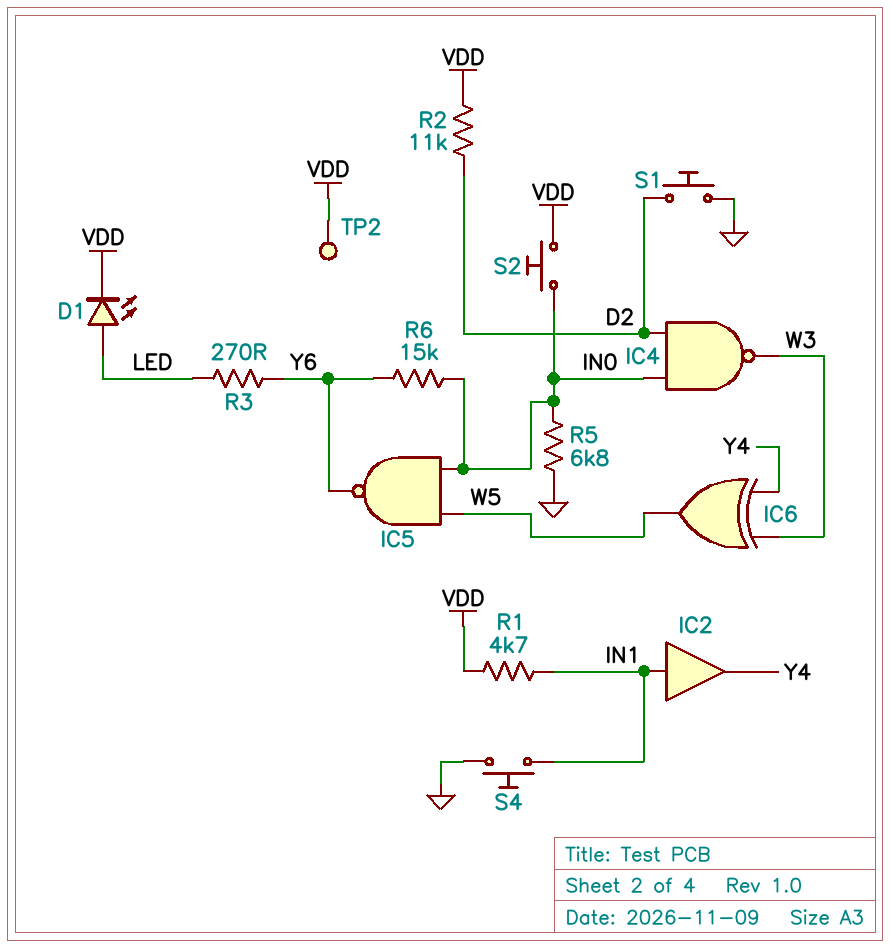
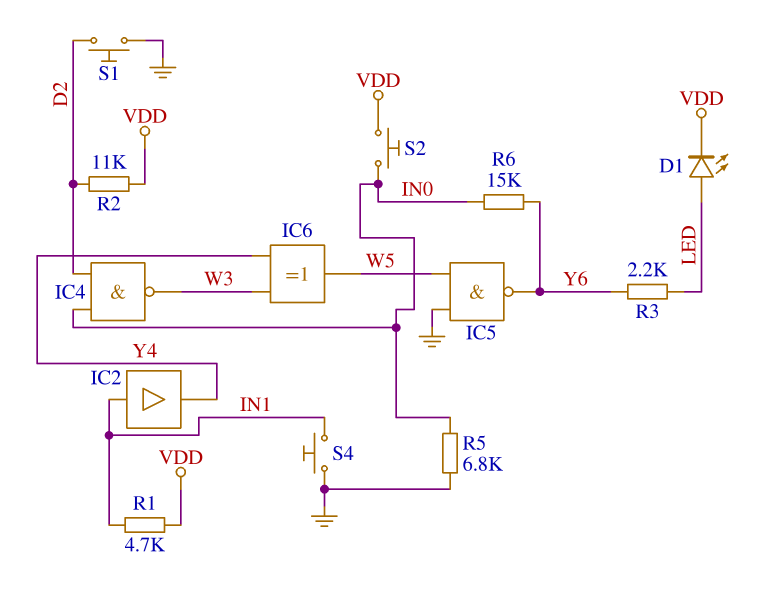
IC5: NAND (in IN0, in W5, out Y6) -> NAND (in GND, in W5, out Y6)
R3: 270 (LED, Y6) -> 2.2k (LED, Y6)
TP2: test point (VDD) -> none

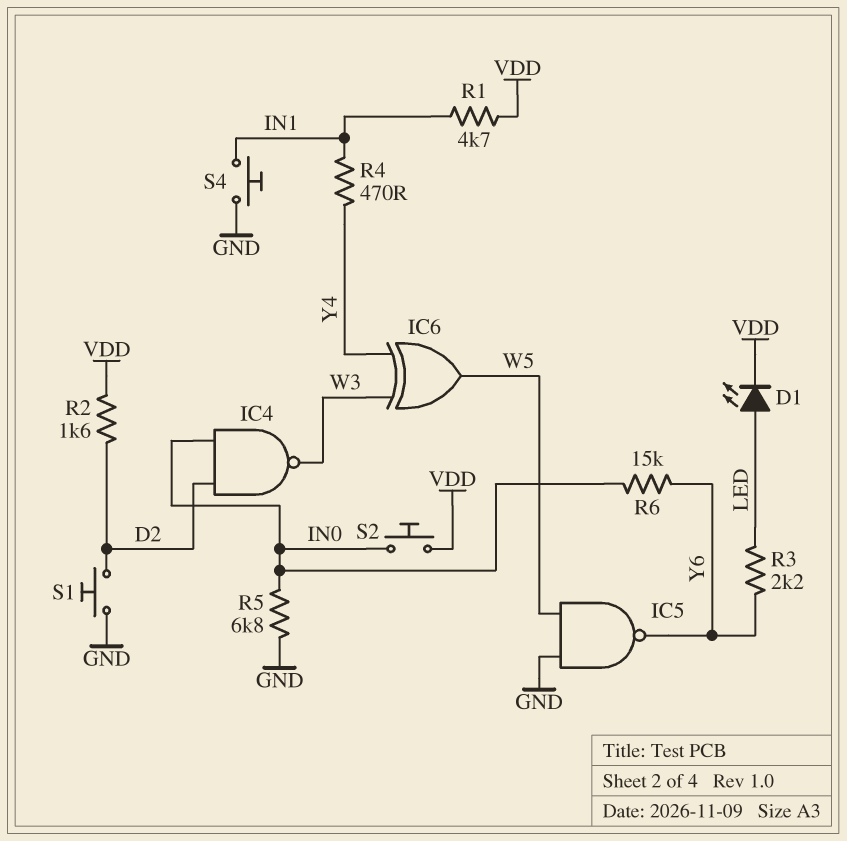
IC2: buffer (in IN1, out Y4) -> none
R2: 11k (D2, VDD) -> 1.6k (D2, VDD)
R4: none -> 470 (IN1, Y4)

